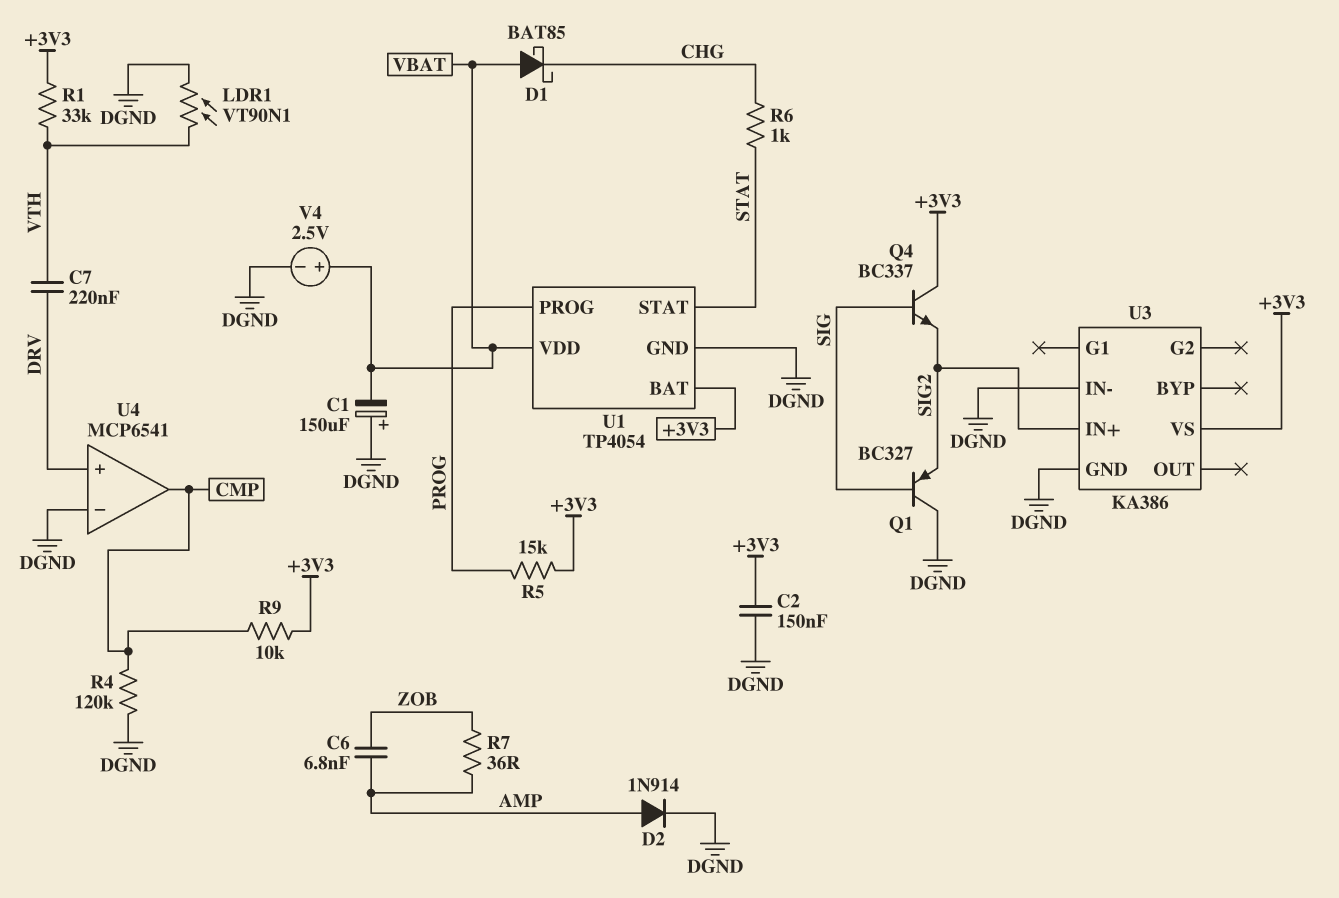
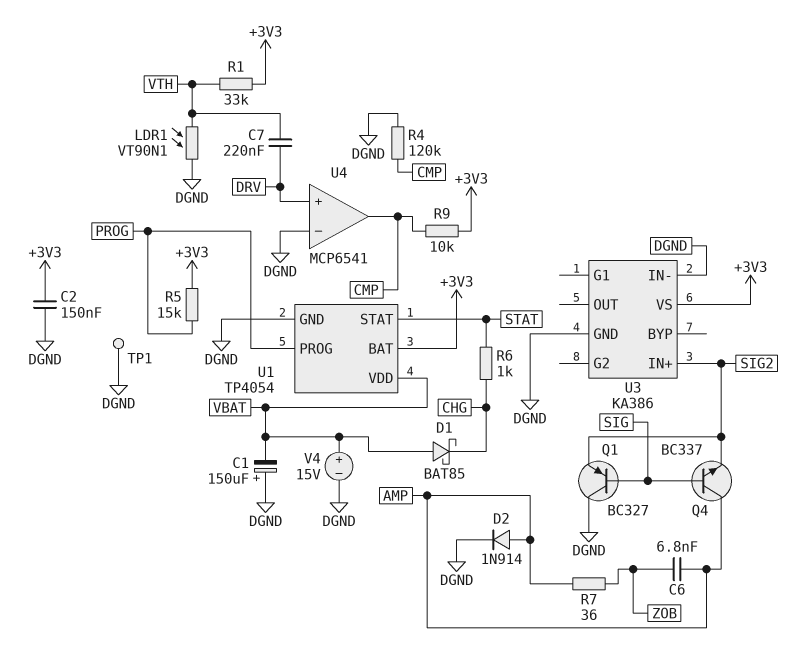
Q4: NPN BC337 (B SIG, C +3V3, E SIG2) -> NPN BC337 (B SIG, C AMP, E SIG2)
TP1: none -> test point (DGND)
V4: 2.5V (plus VBAT, minus DGND) -> 15V (plus VBAT, minus DGND)

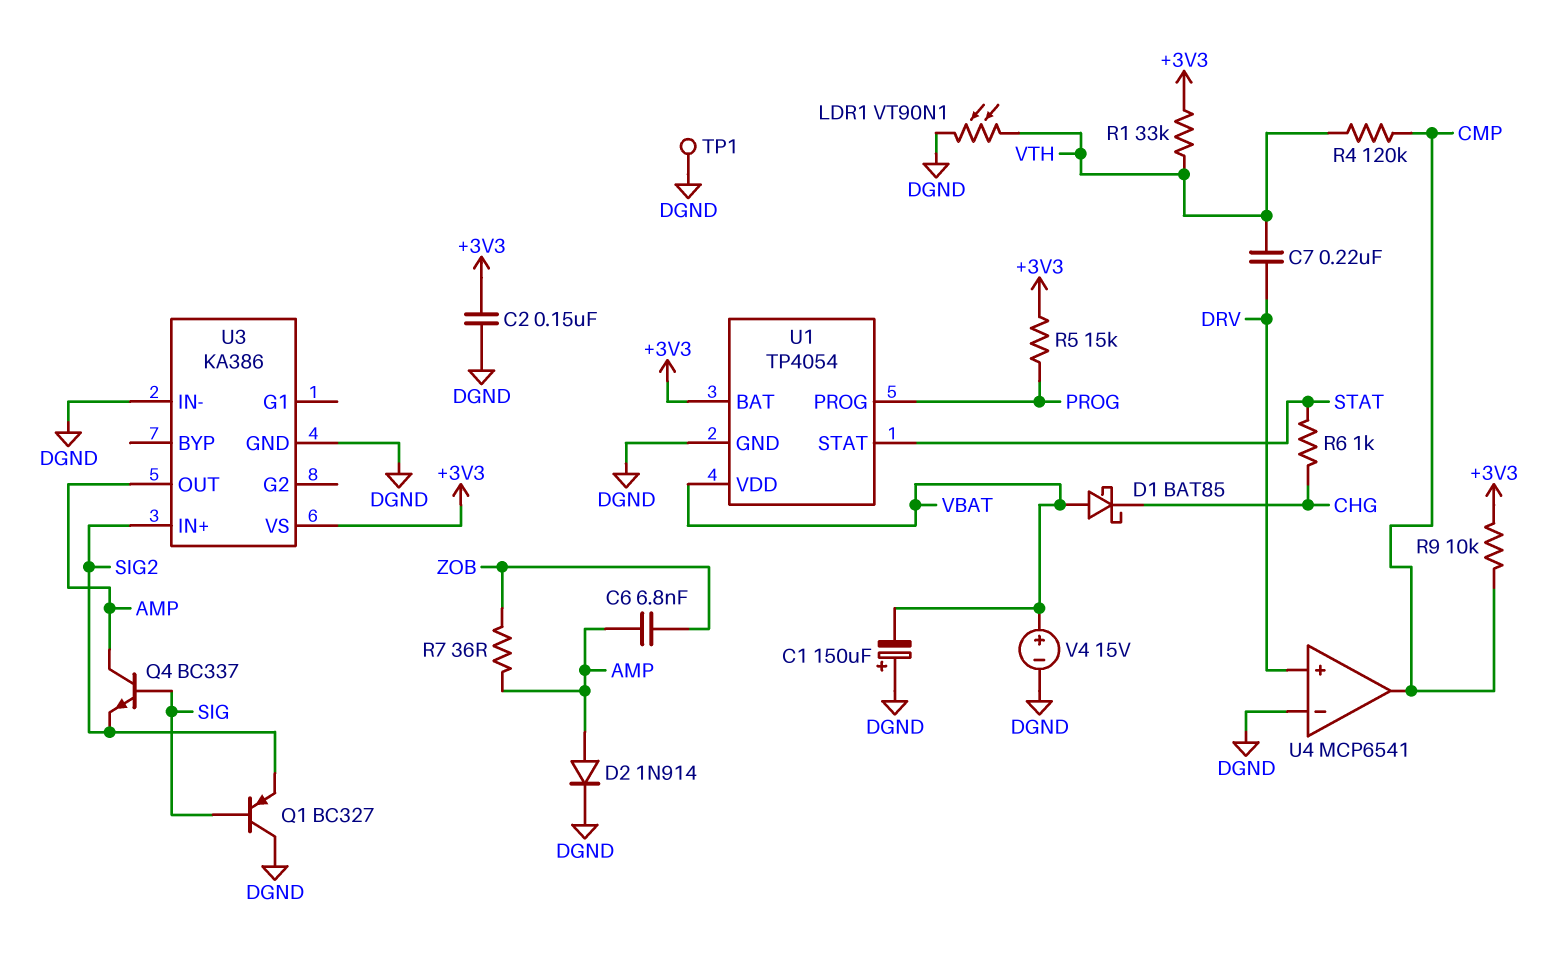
R4: 120k (CMP, DGND) -> 120k (CMP, VTH)
U3 pin OUT: none -> AMP

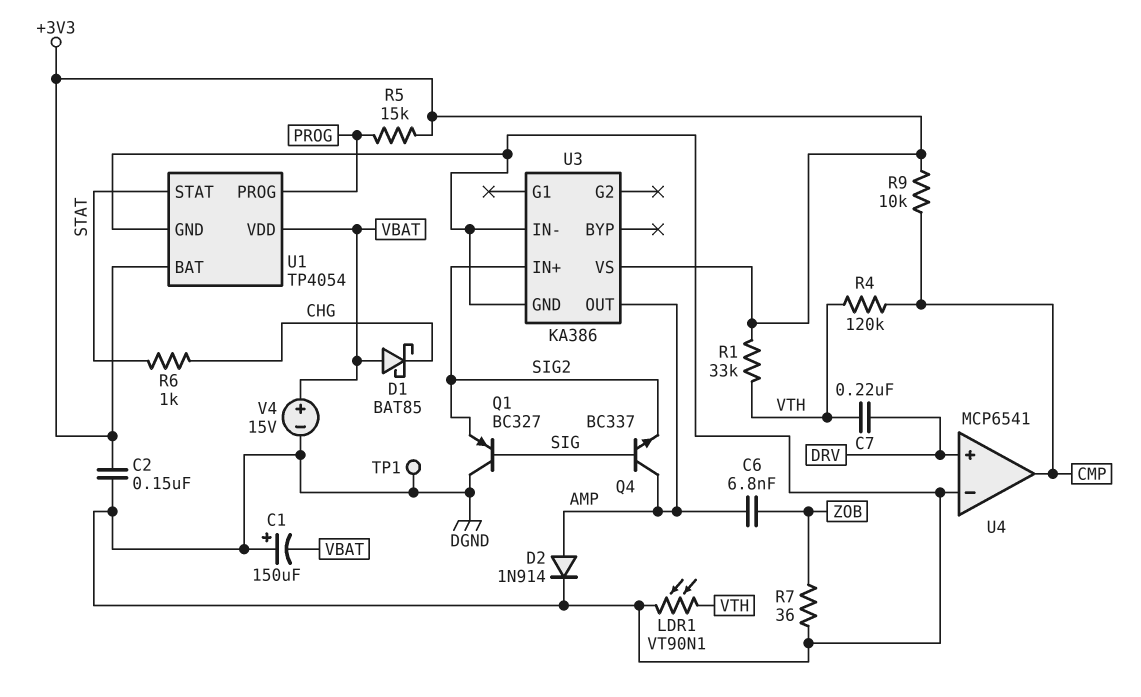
R7: 36 (AMP, ZOB) -> 36 (DGND, ZOB)

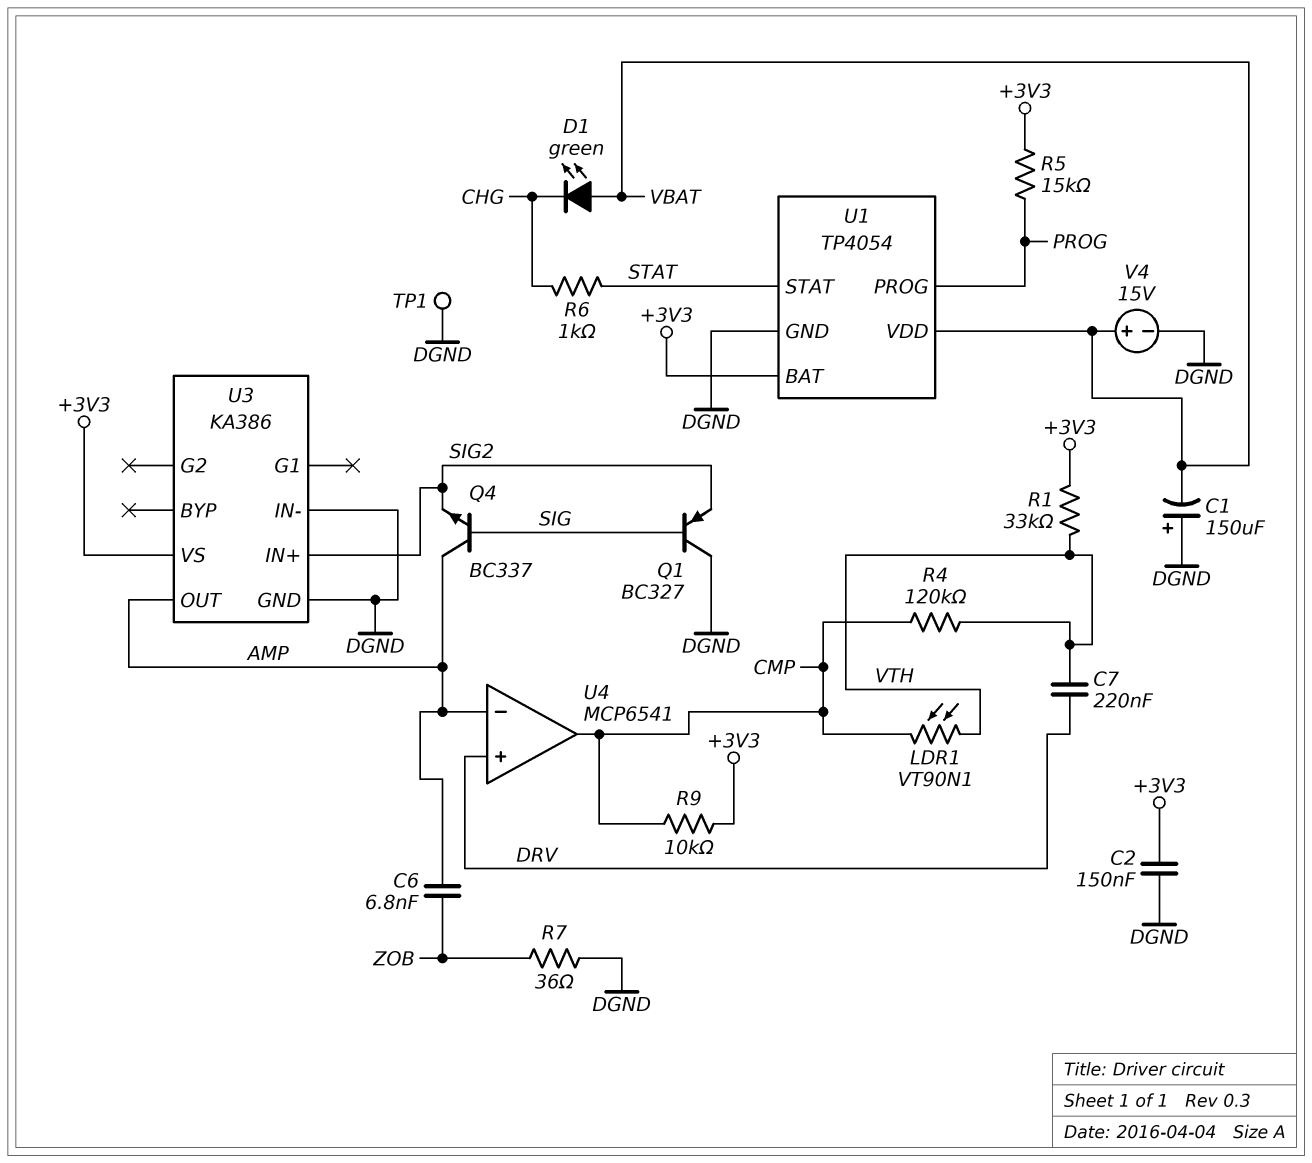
D1: schottky BAT85 (A VBAT, K CHG) -> LED green (A VBAT, K CHG)
D2: diode 1N914 (A AMP, K DGND) -> none
LDR1: VT90N1 (DGND, VTH) -> VT90N1 (CMP, VTH)
U4 pin in-: DGND -> AMP

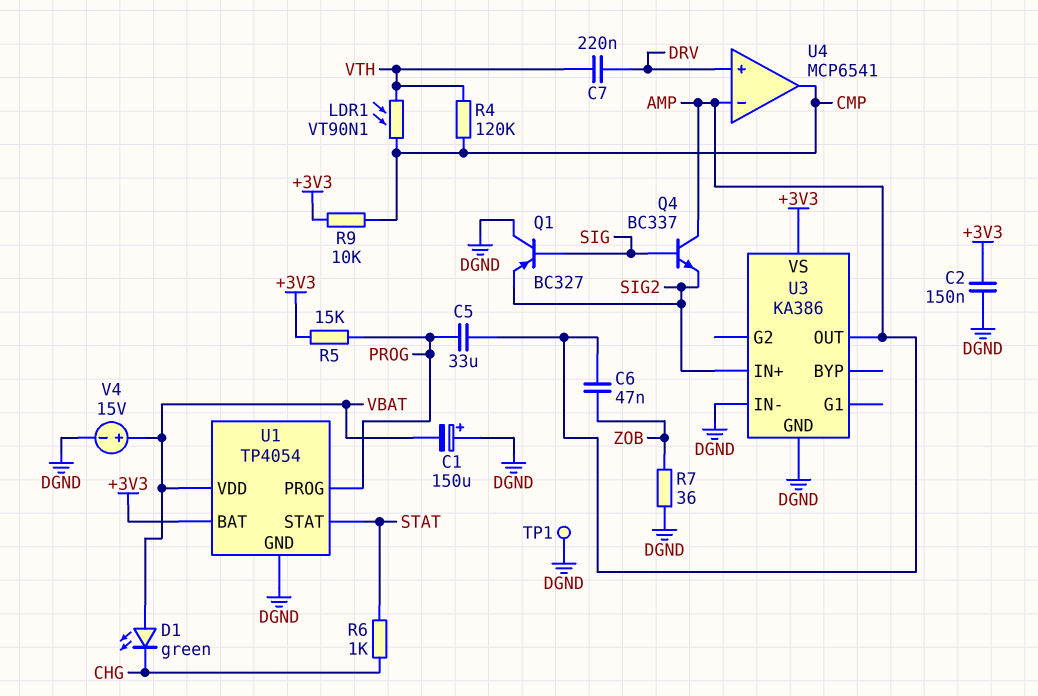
C5: none -> 33uF (AMP, PROG)
C6: 6.8nF (AMP, ZOB) -> 47nF (AMP, ZOB)
R1: 33k (+3V3, VTH) -> none

